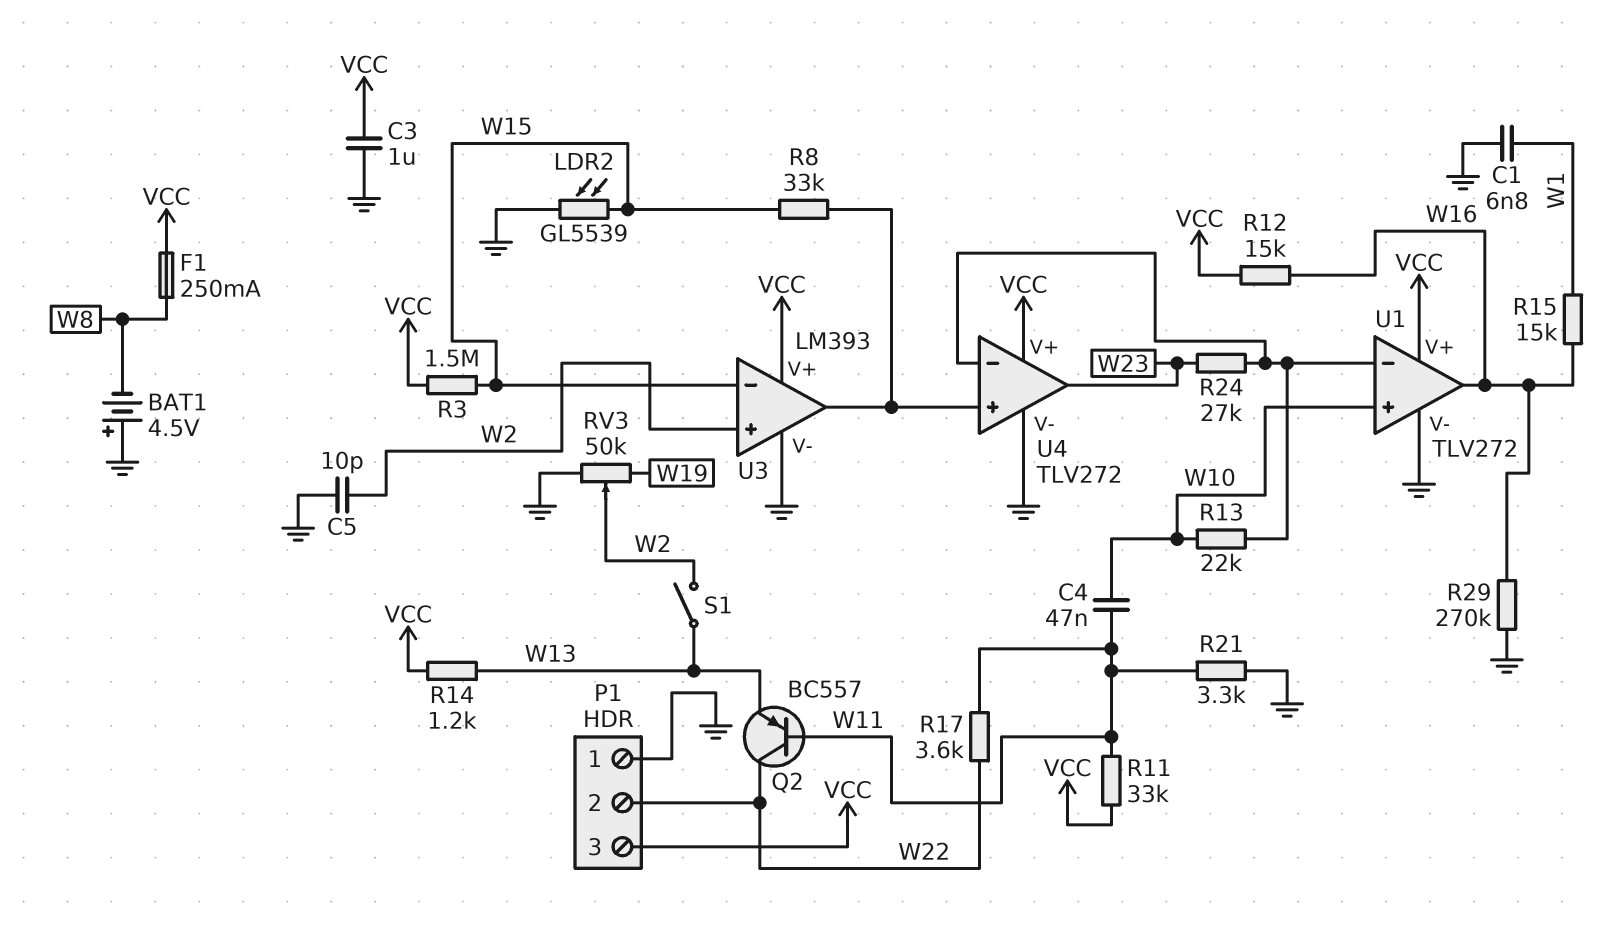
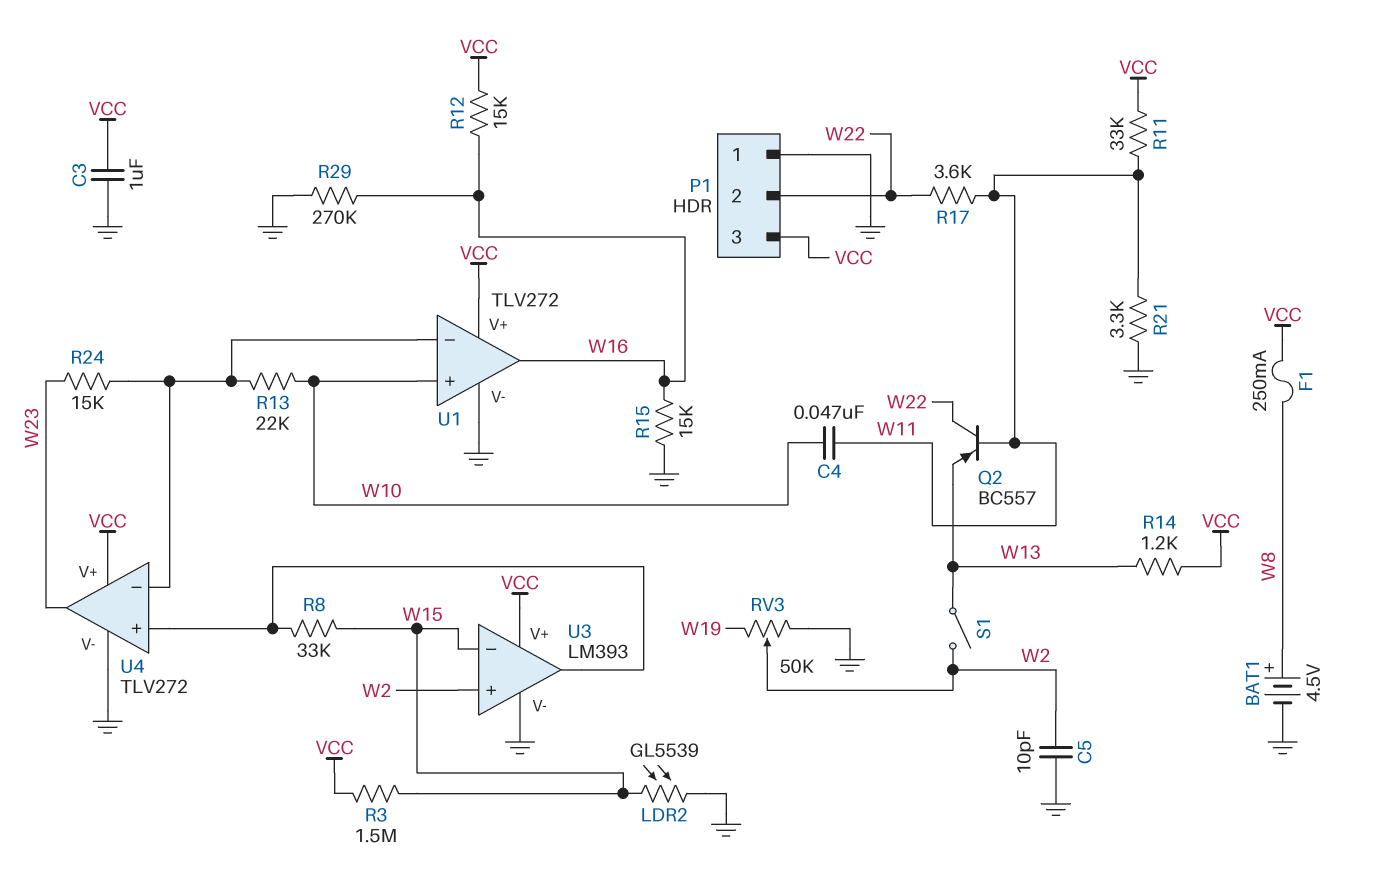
BAT1: 4.5V (plus GND, minus W8) -> 4.5V (plus W8, minus GND)
C1: 6.8nF (GND, W1) -> none
R15: 15k (W1, W16) -> 15k (GND, W16)
R24: 27k (U1/in-, W23) -> 15k (U1/in-, W23)

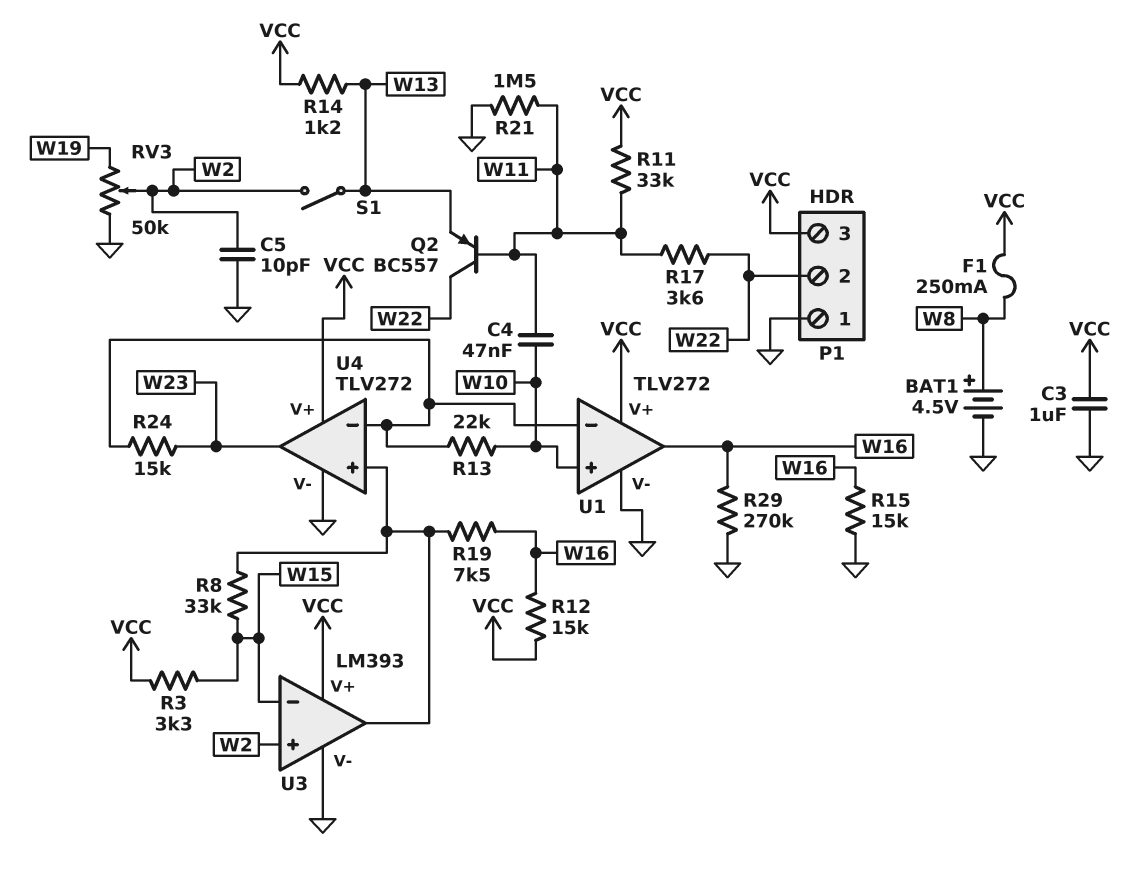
LDR2: GL5539 (GND, W15) -> none
R3: 1.5M (VCC, W15) -> 3.3k (VCC, W15)
R19: none -> 7.5k (U3/out, W16)
R21: 3.3k (GND, W11) -> 1.5M (GND, W11)

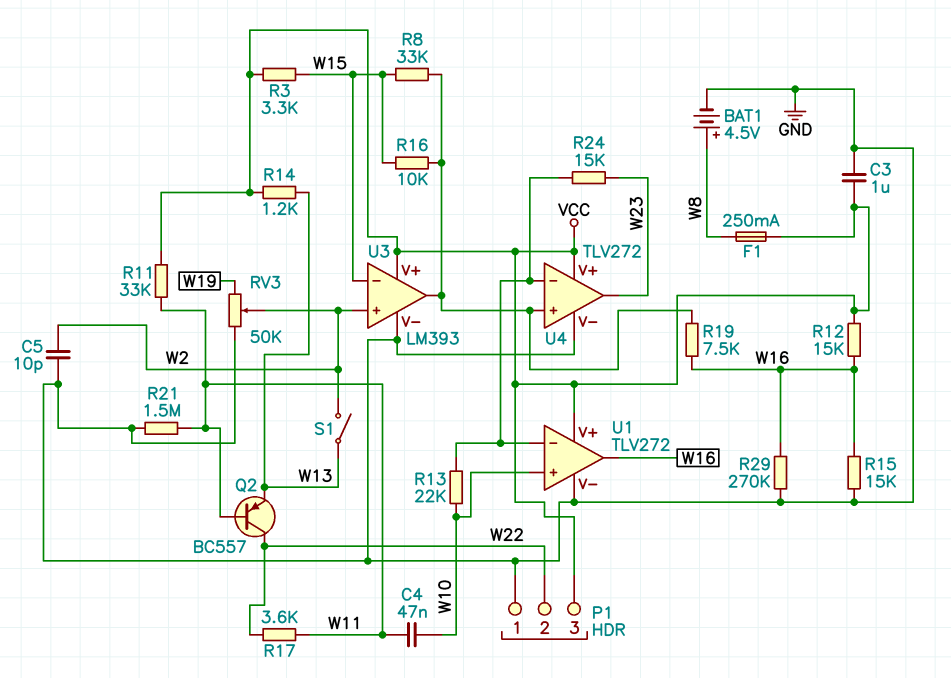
R16: none -> 10k (U3/out, W15)

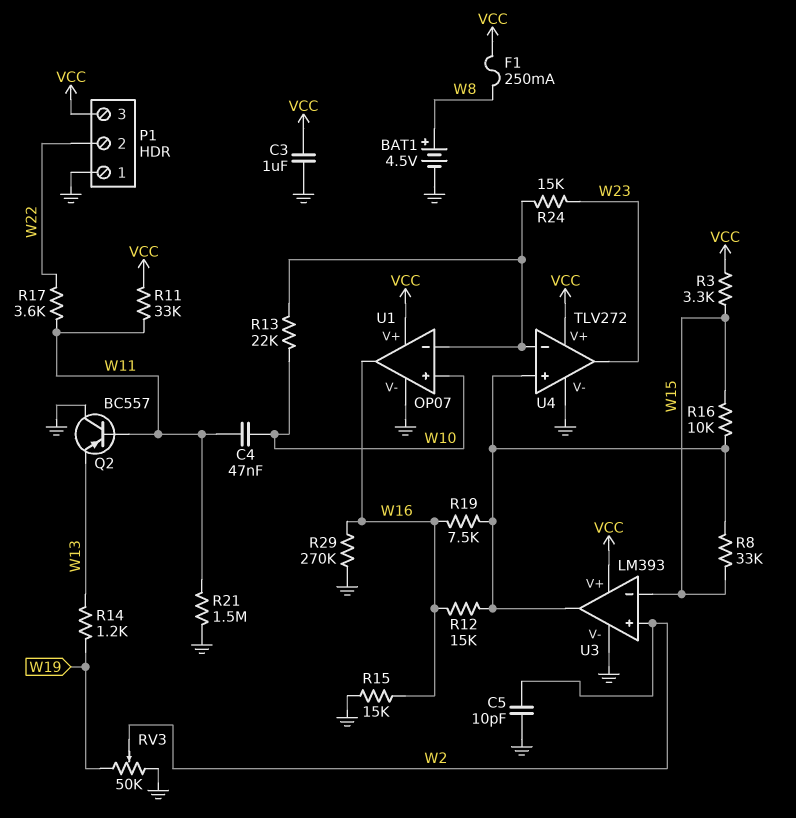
Q2: PNP BC557 (B W11, C W22, E W13) -> PNP BC557 (B W11, C GND, E W13)
R12: 15k (VCC, W16) -> 15k (U3/out, W16)
R14: 1.2k (VCC, W13) -> 1.2k (W13, W19)
S1: switch (W2, W13) -> none
U1: TLV272 -> OP07

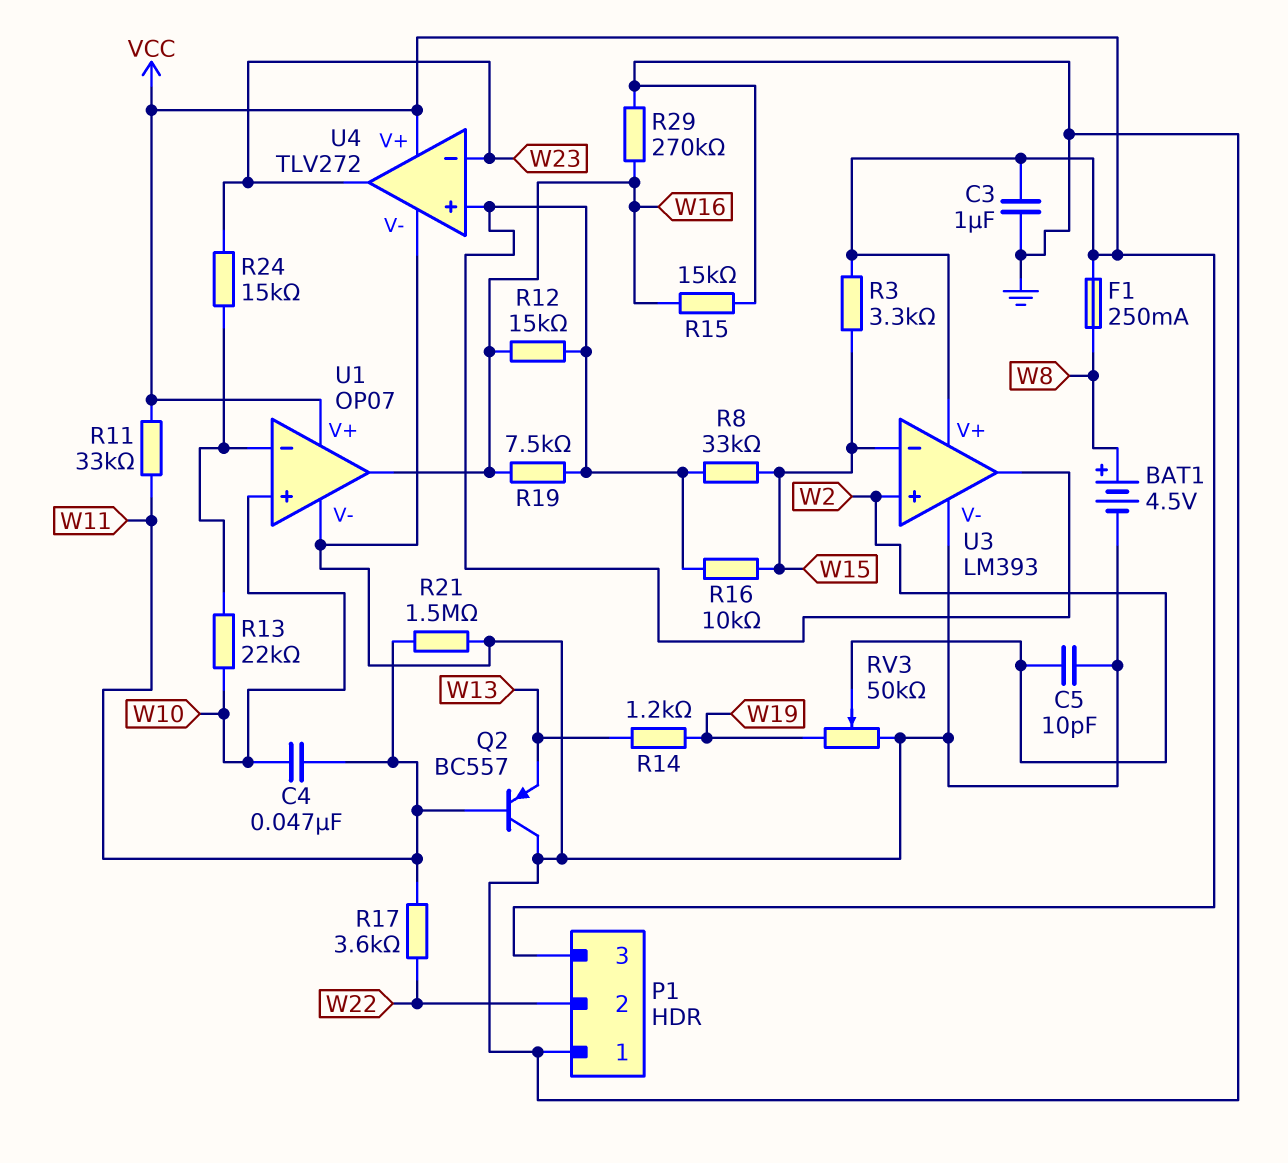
U4 pin in-: U1/in- -> W23

